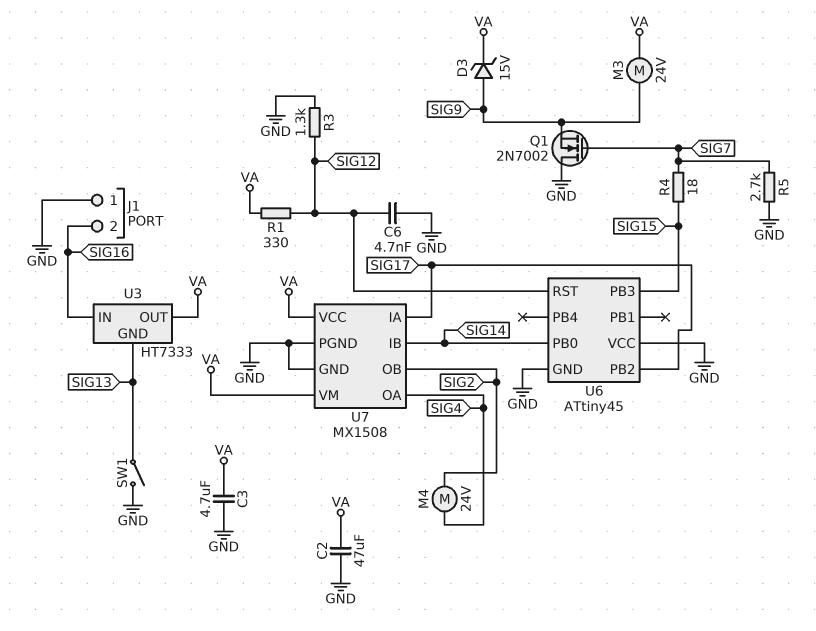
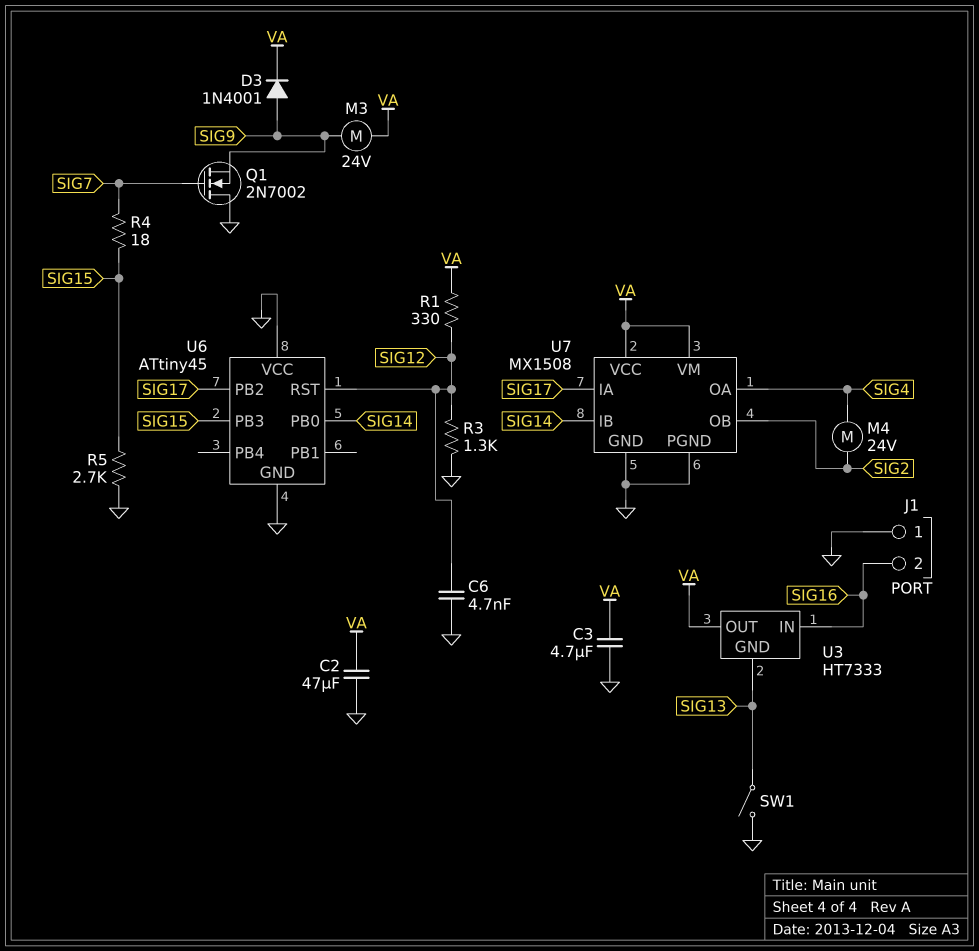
D3: zener 15V (A SIG9, K VA) -> diode 1N4001 (A SIG9, K VA)
R5: 2.7k (GND, SIG7) -> 2.7k (GND, SIG15)

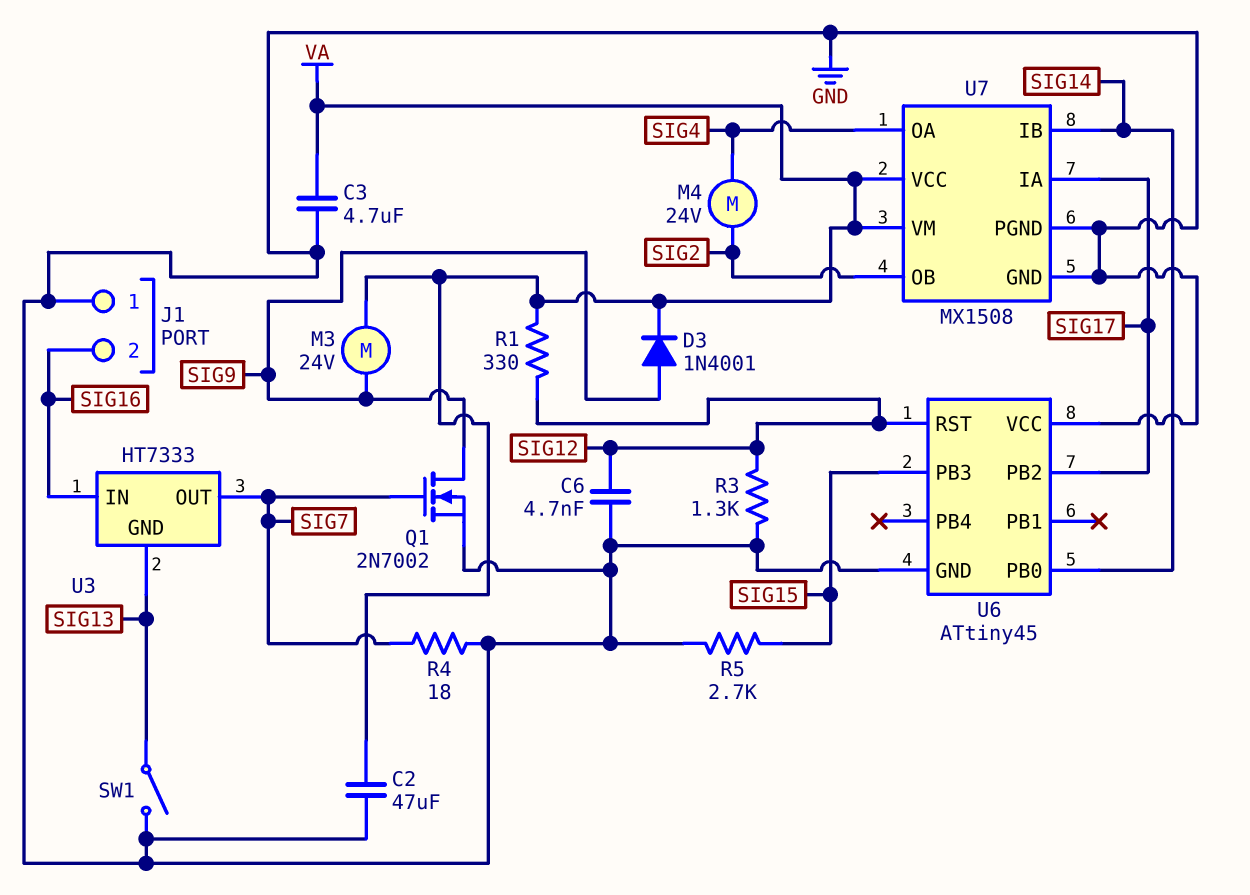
Q1: NMOS 2N7002 (G SIG7, D GND, S SIG9) -> NMOS 2N7002 (G SIG7, D SIG9, S GND)
R4: 18 (SIG7, SIG15) -> 18 (GND, SIG7)
U3 pin OUT: VA -> SIG7

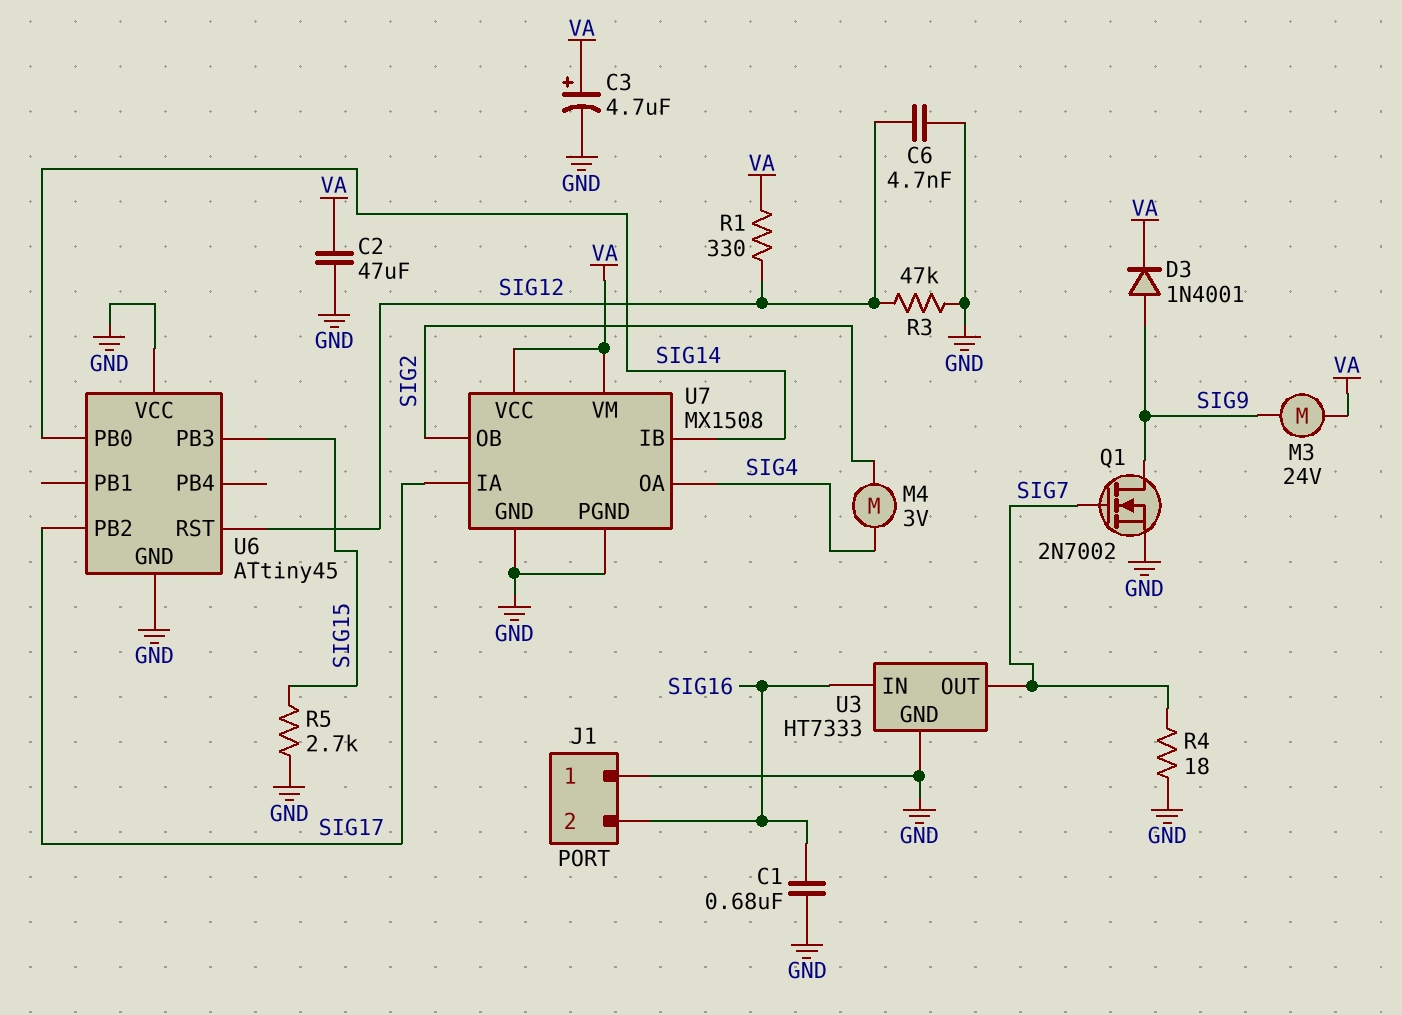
C1: none -> 680nF (GND, SIG16)
C3: 4.7uF (GND, VA) -> 4.7uF (plus VA, minus GND)
M4: motor 24V (SIG2, SIG4) -> motor 3V (SIG2, SIG4)
R3: 1.3k (GND, SIG12) -> 47k (GND, SIG12)
SW1: switch (GND, SIG13) -> none
U3 pin GND: SIG13 -> GND

